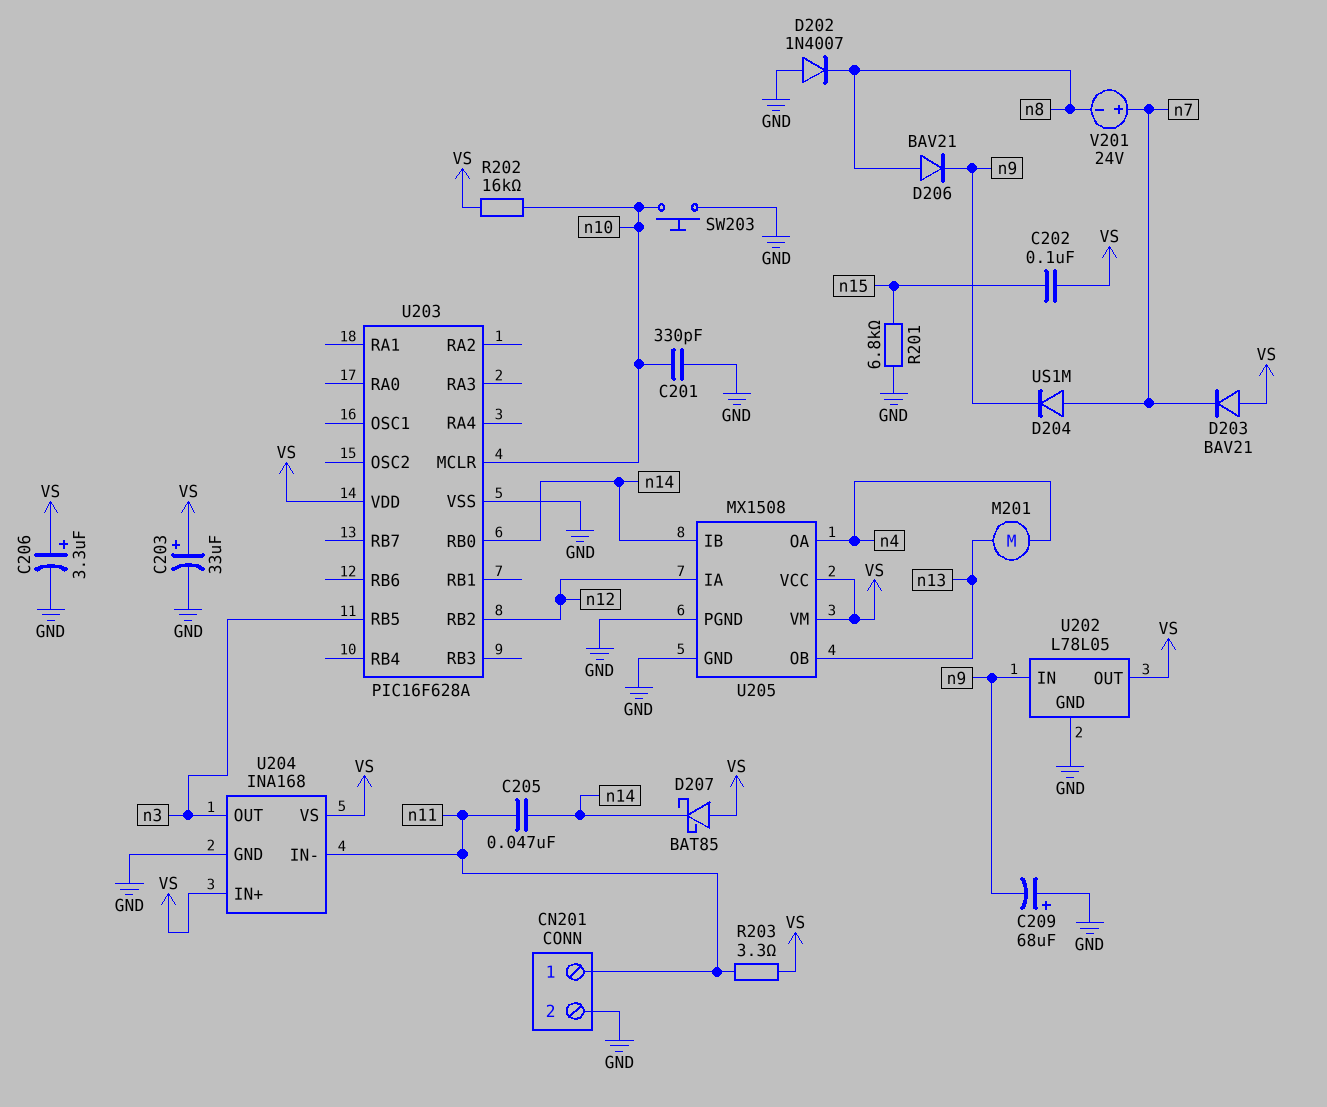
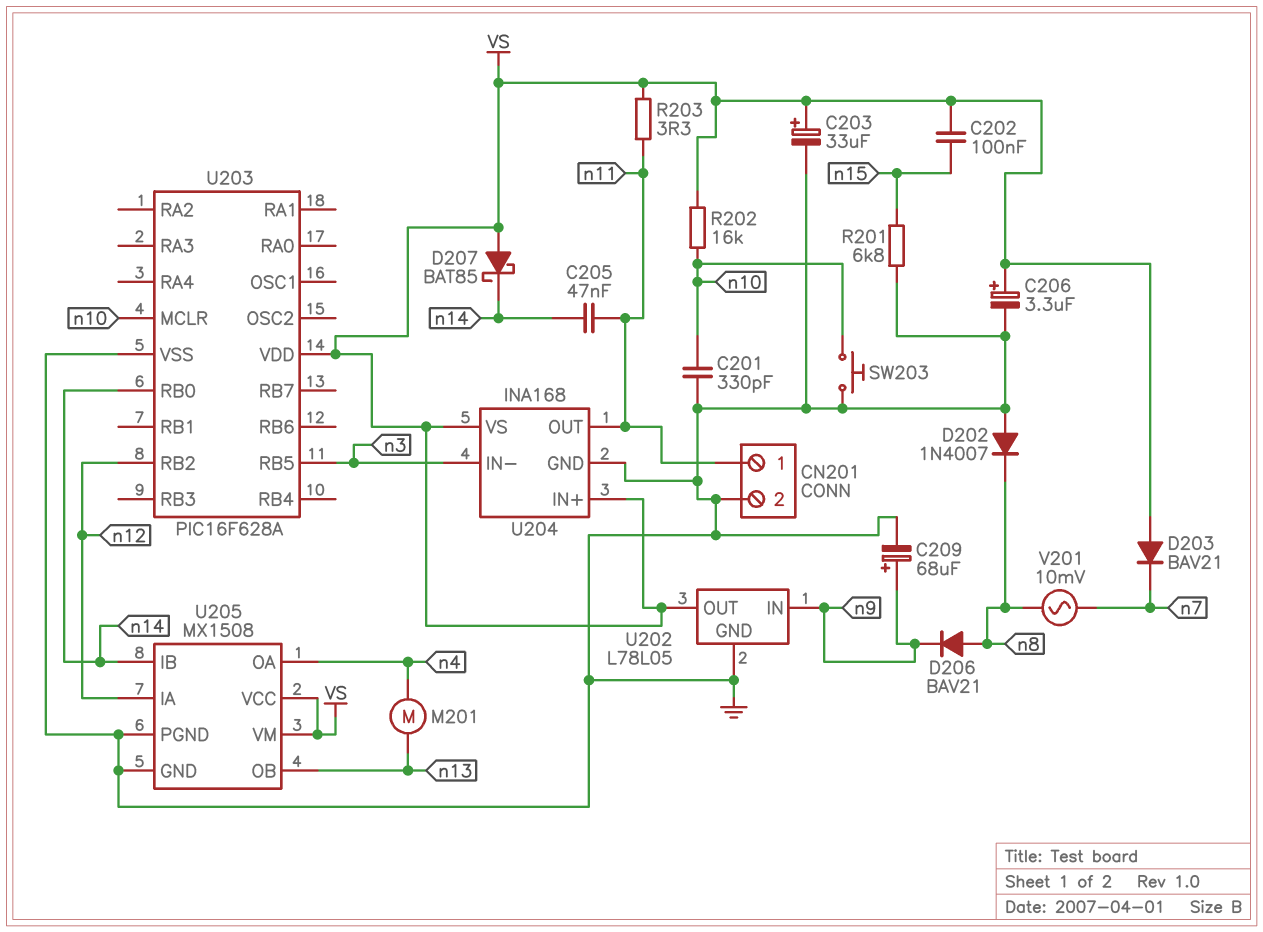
C209: 68uF (plus GND, minus n9) -> 68uF (plus n9, minus GND)
D204: diode US1M (A n7, K n9) -> none
U204 pin IN-: n11 -> n3
U204 pin OUT: n3 -> n11
V201: 24V (plus n7, minus n8) -> AC 10mV (n7, n8)

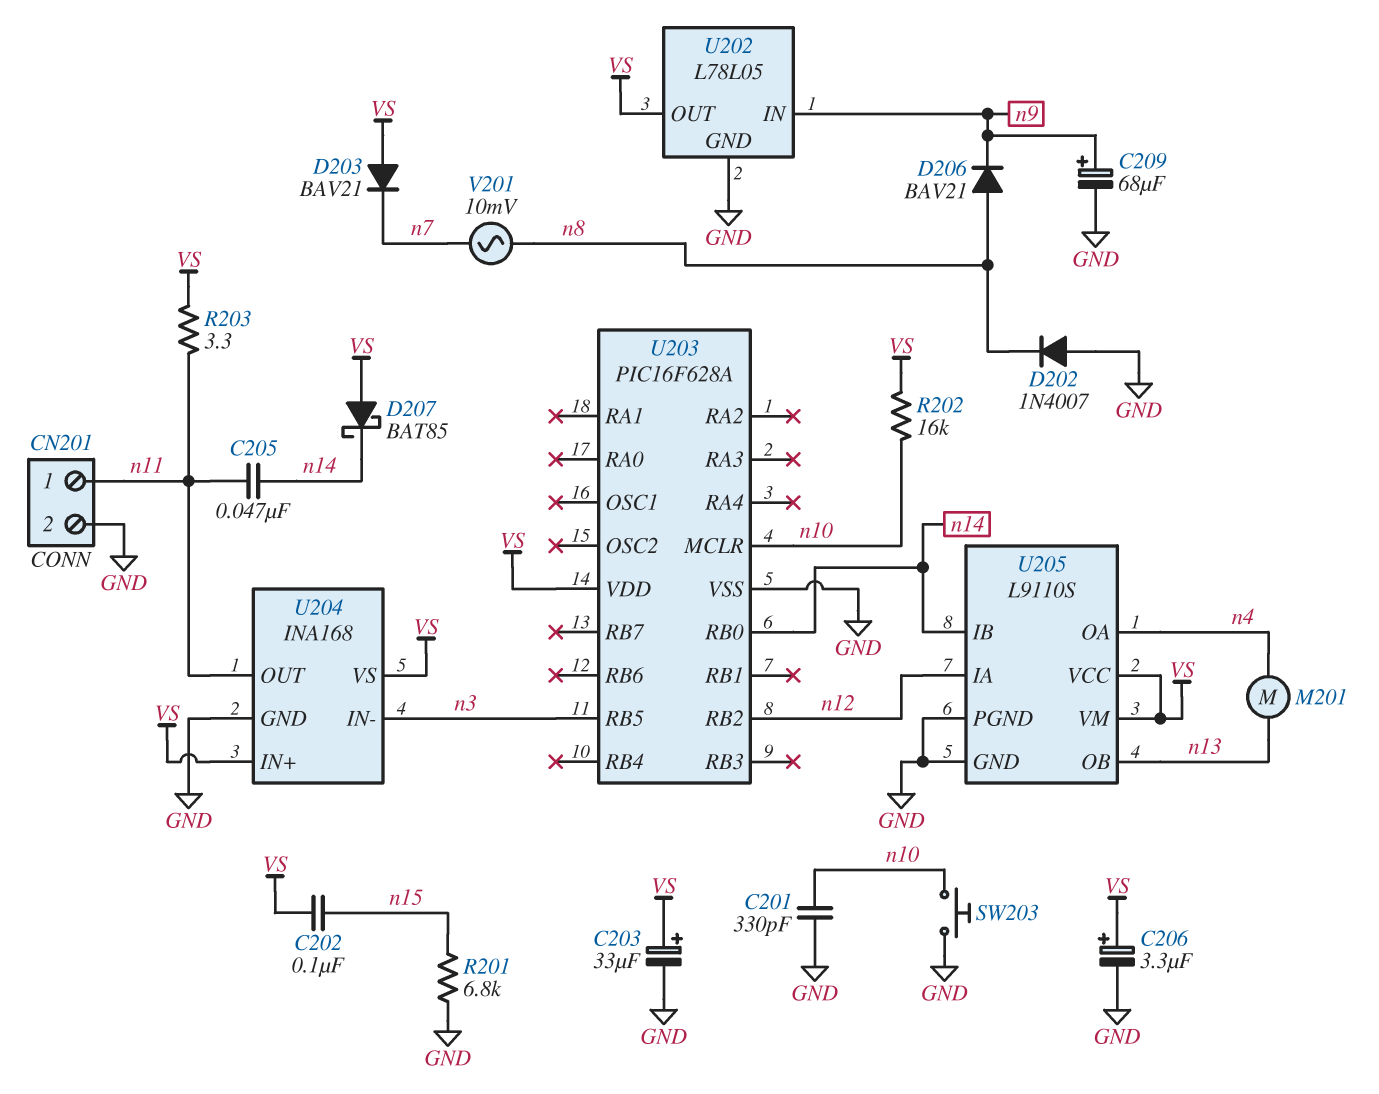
U205: MX1508 -> L9110S

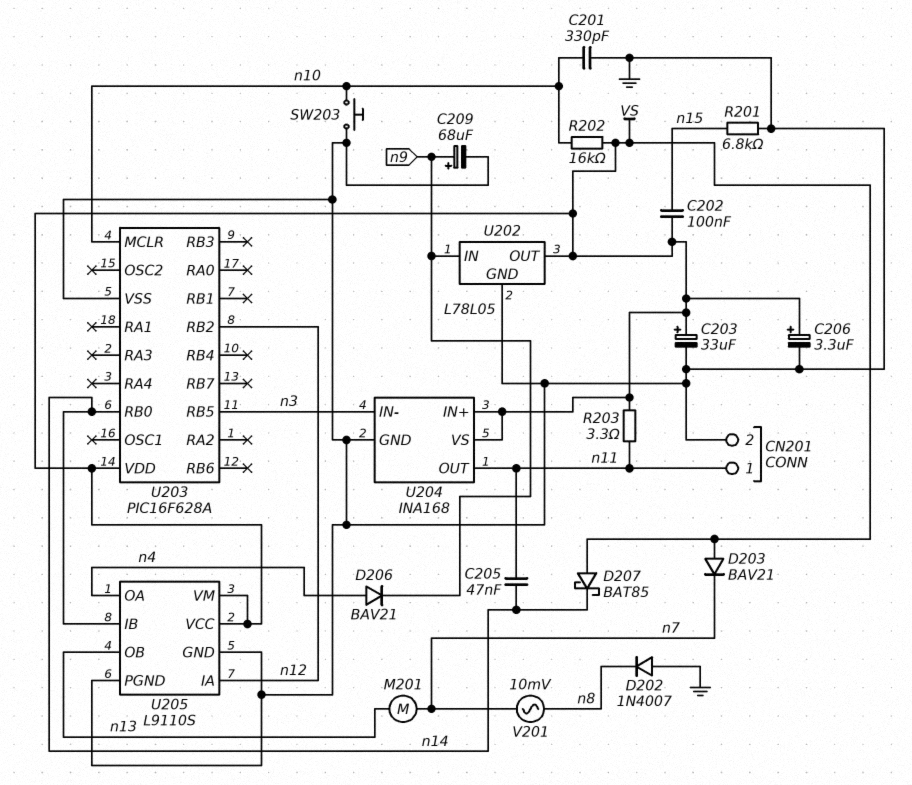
D206: diode BAV21 (A n8, K n9) -> diode BAV21 (A n4, K n9)
M201: motor (n4, n13) -> motor (n7, n13)

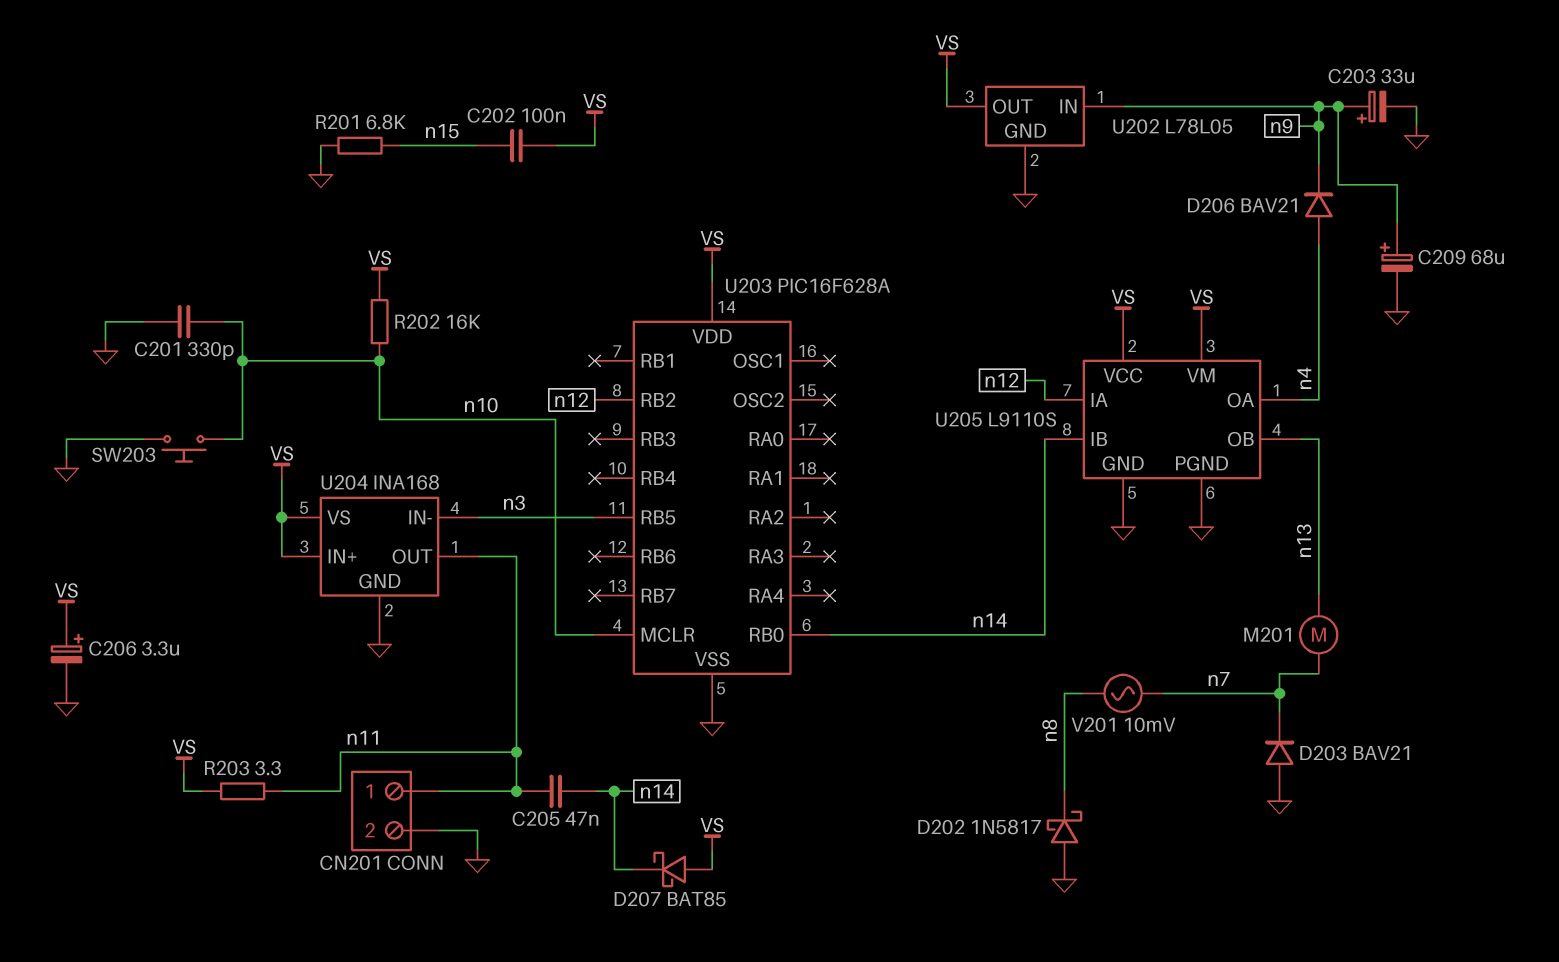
C203: 33uF (plus VS, minus GND) -> 33uF (plus n9, minus GND)
D202: diode 1N4007 (A GND, K n8) -> schottky 1N5817 (A GND, K n8)
D203: diode BAV21 (A VS, K n7) -> diode BAV21 (A GND, K n7)

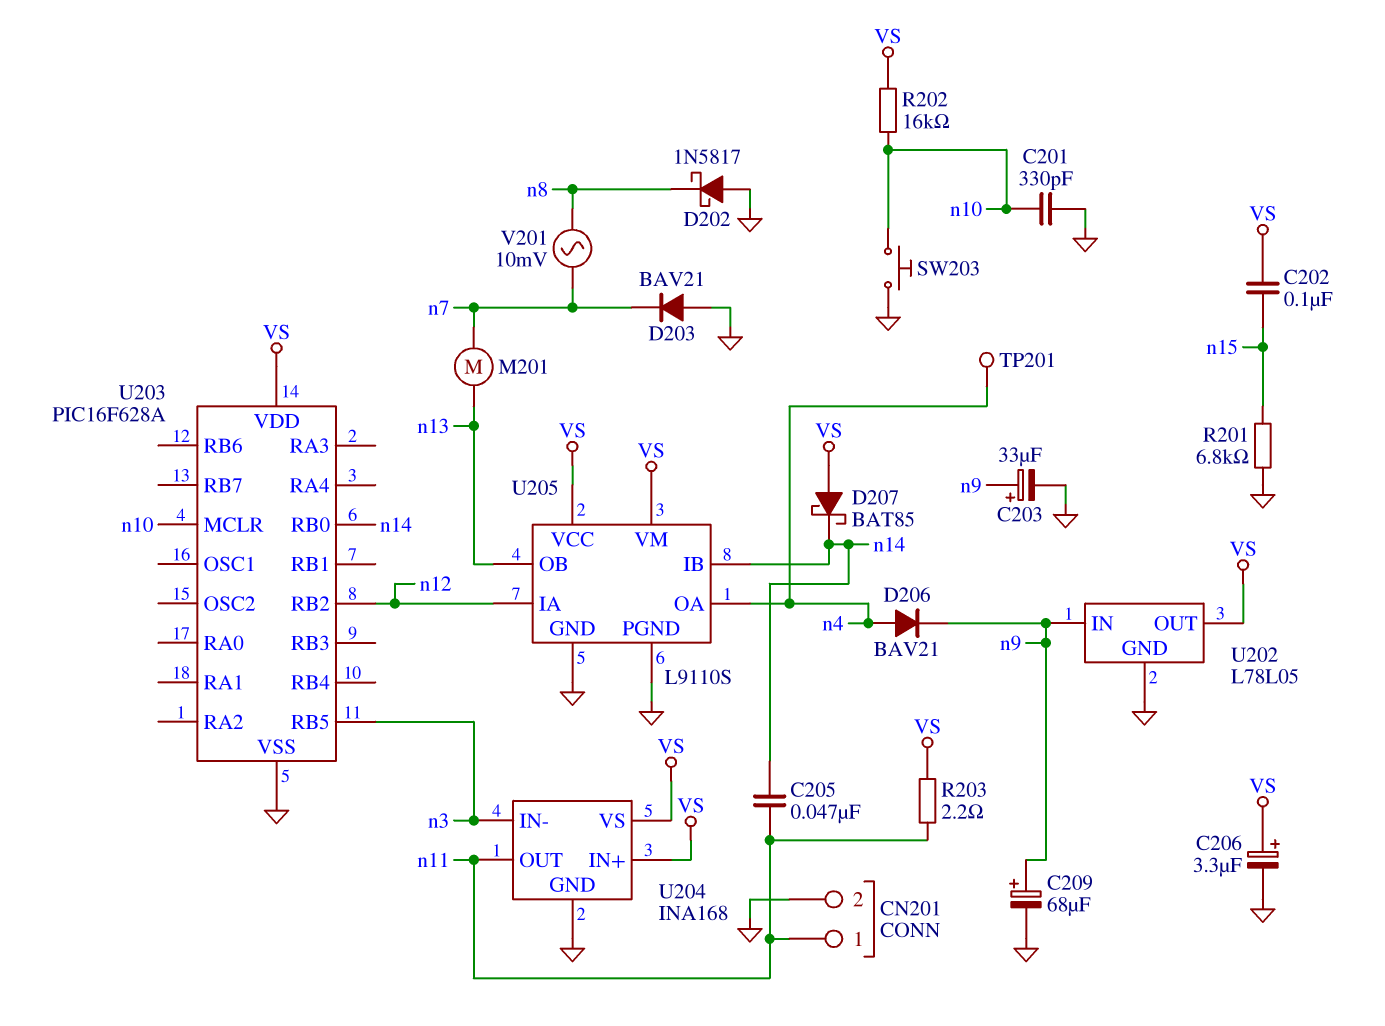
R203: 3.3 (VS, n11) -> 2.2 (VS, n11)
TP201: none -> test point (n4)

